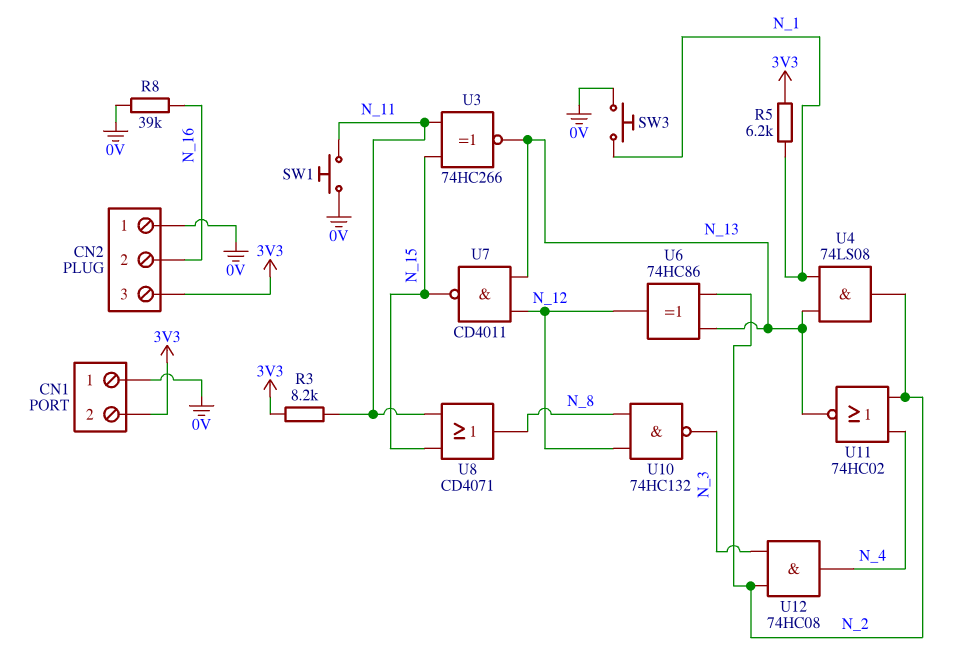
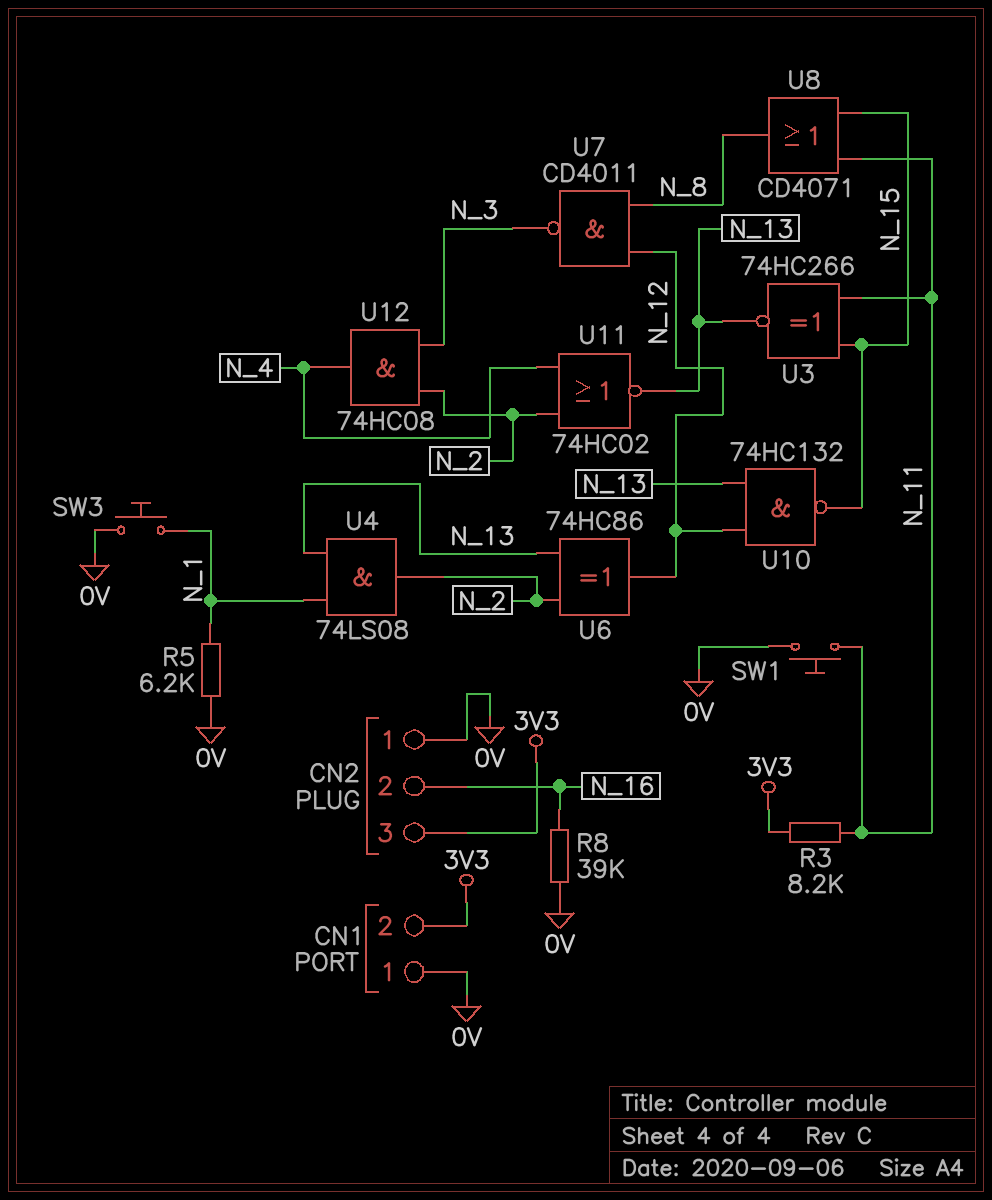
R5: 6.2k (3V3, N_1) -> 6.2k (0V, N_1)
U7: NAND CD4011 (in N_12, in N_13, out N_15) -> NAND CD4011 (in N_8, in N_12, out N_3)
U10: NAND 74HC132 (in N_8, in N_12, out N_3) -> NAND 74HC132 (in N_12, in N_13, out N_15)

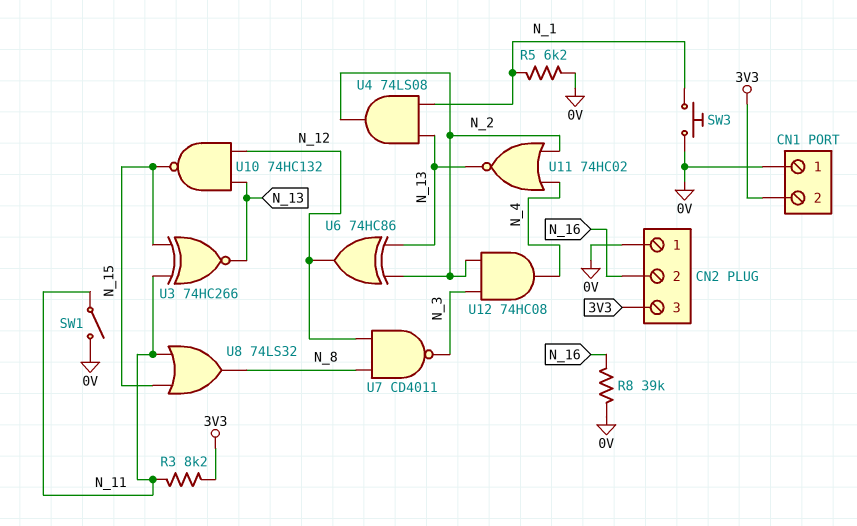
SW1: button (0V, N_11) -> switch (0V, N_11)
U8: OR CD4071 (in N_11, in N_15, out N_8) -> OR 74LS32 (in N_11, in N_15, out N_8)

